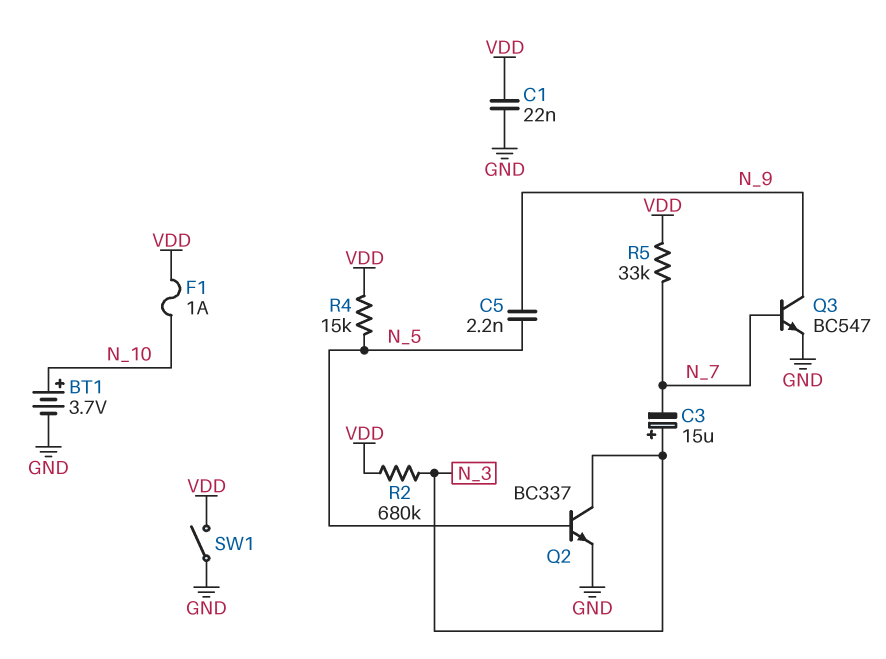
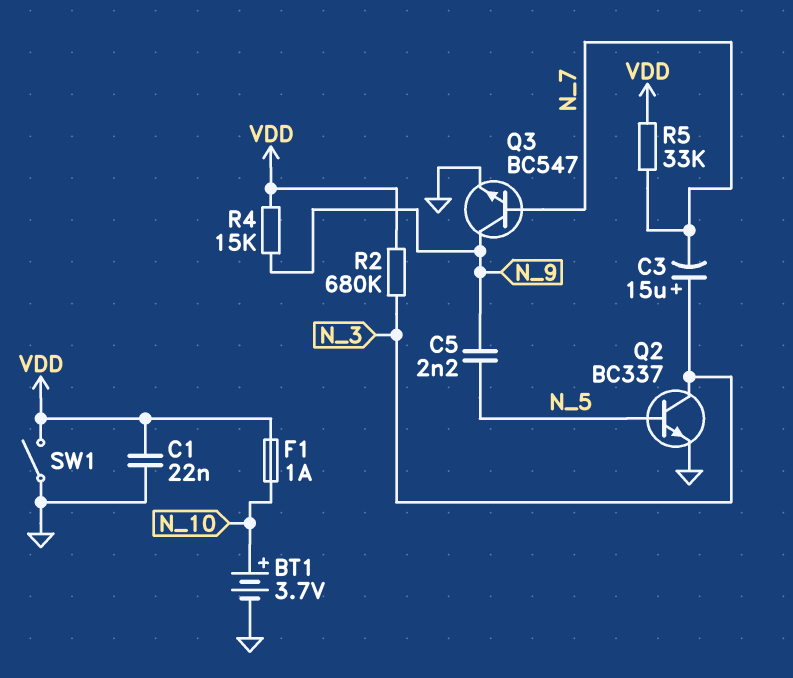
R4: 15k (N_5, VDD) -> 15k (N_9, VDD)

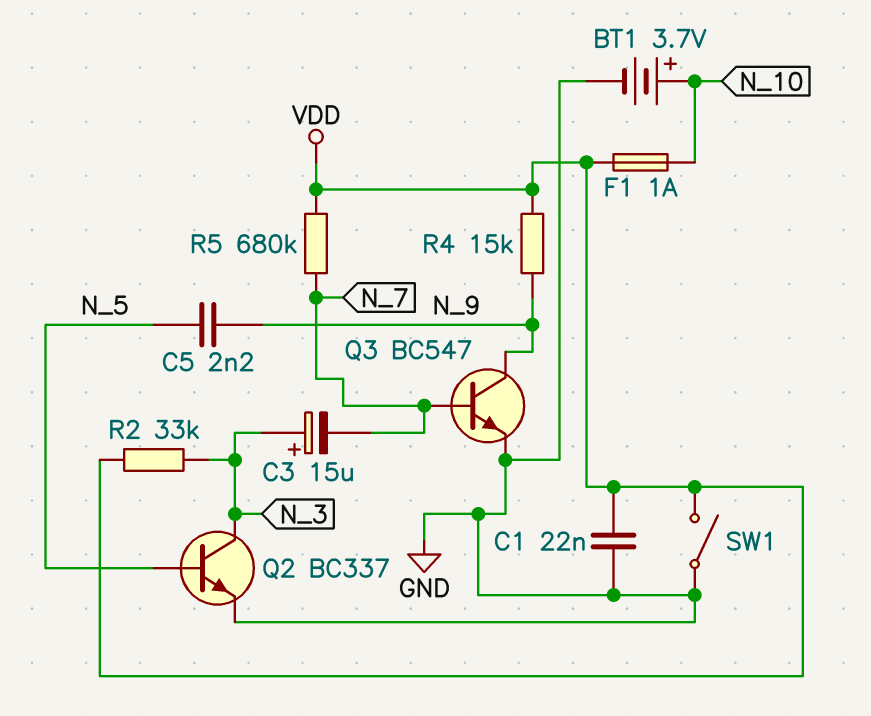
R2: 680k (N_3, VDD) -> 33k (N_3, VDD)
R5: 33k (N_7, VDD) -> 680k (N_7, VDD)

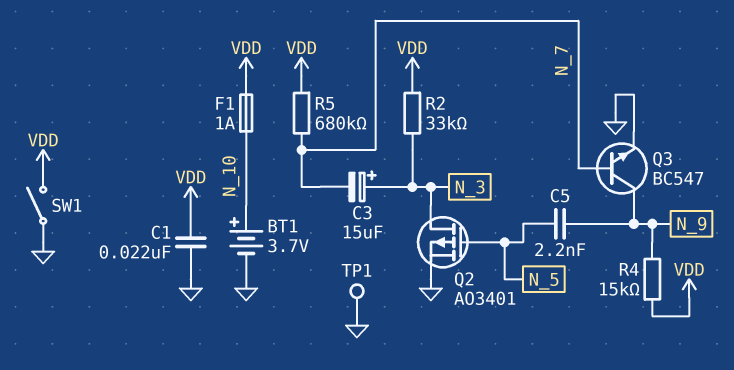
Q2: NPN BC337 (B N_5, C N_3, E GND) -> PMOS AO3401 (G N_5, D N_3, S GND)
TP1: none -> test point (GND)

